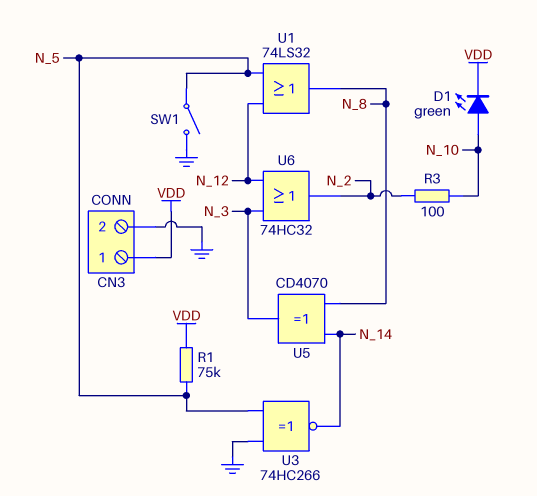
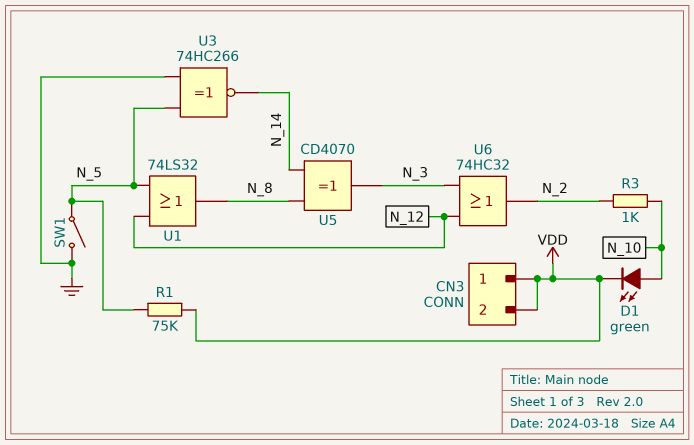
CN3 pin 2: GND -> VDD
R3: 100 (N_2, N_10) -> 1k (N_2, N_10)

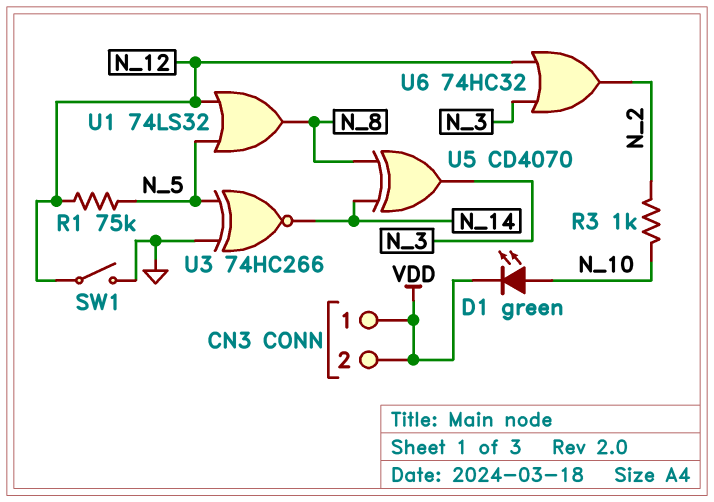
R1: 75k (N_5, VDD) -> 75k (N_5, N_12)
SW1: switch (GND, N_5) -> switch (GND, N_12)

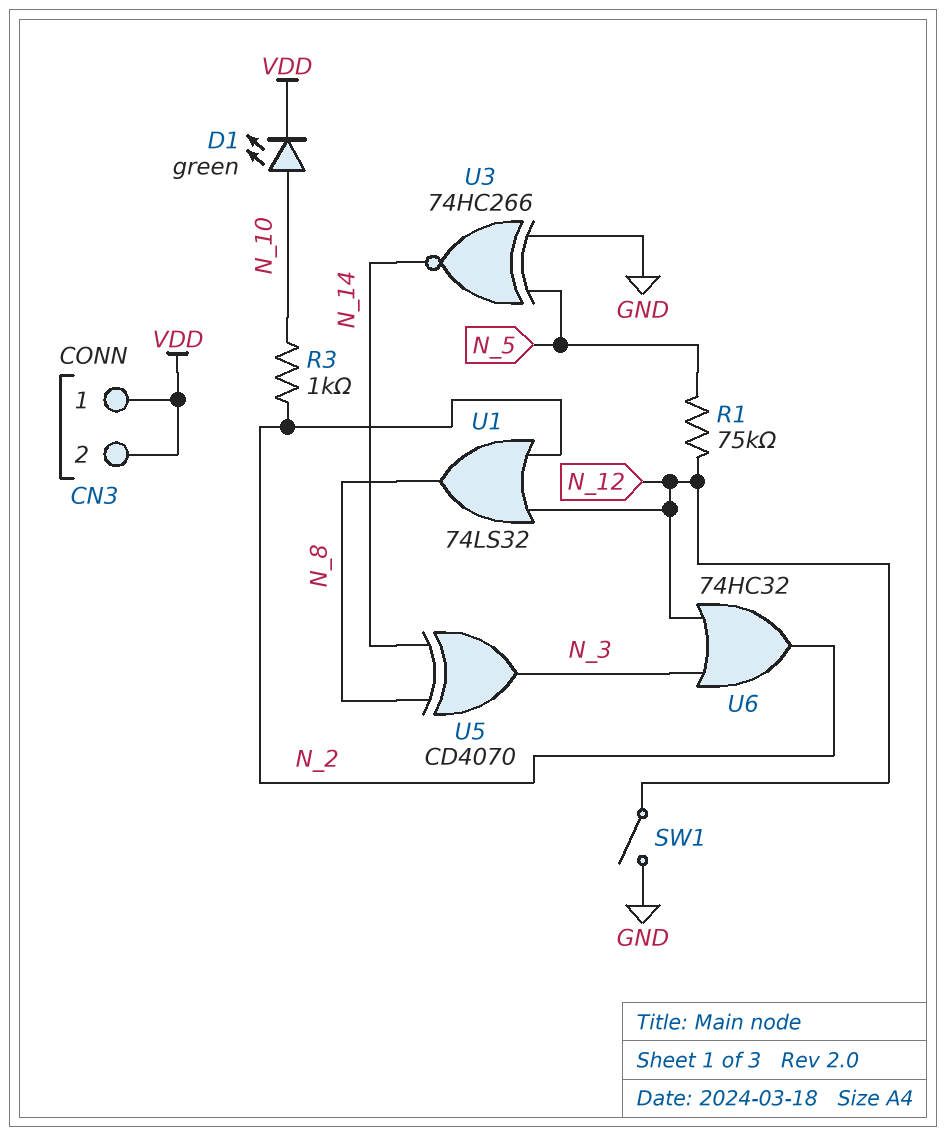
U1: OR 74LS32 (in N_5, in N_12, out N_8) -> OR 74LS32 (in N_2, in N_12, out N_8)

